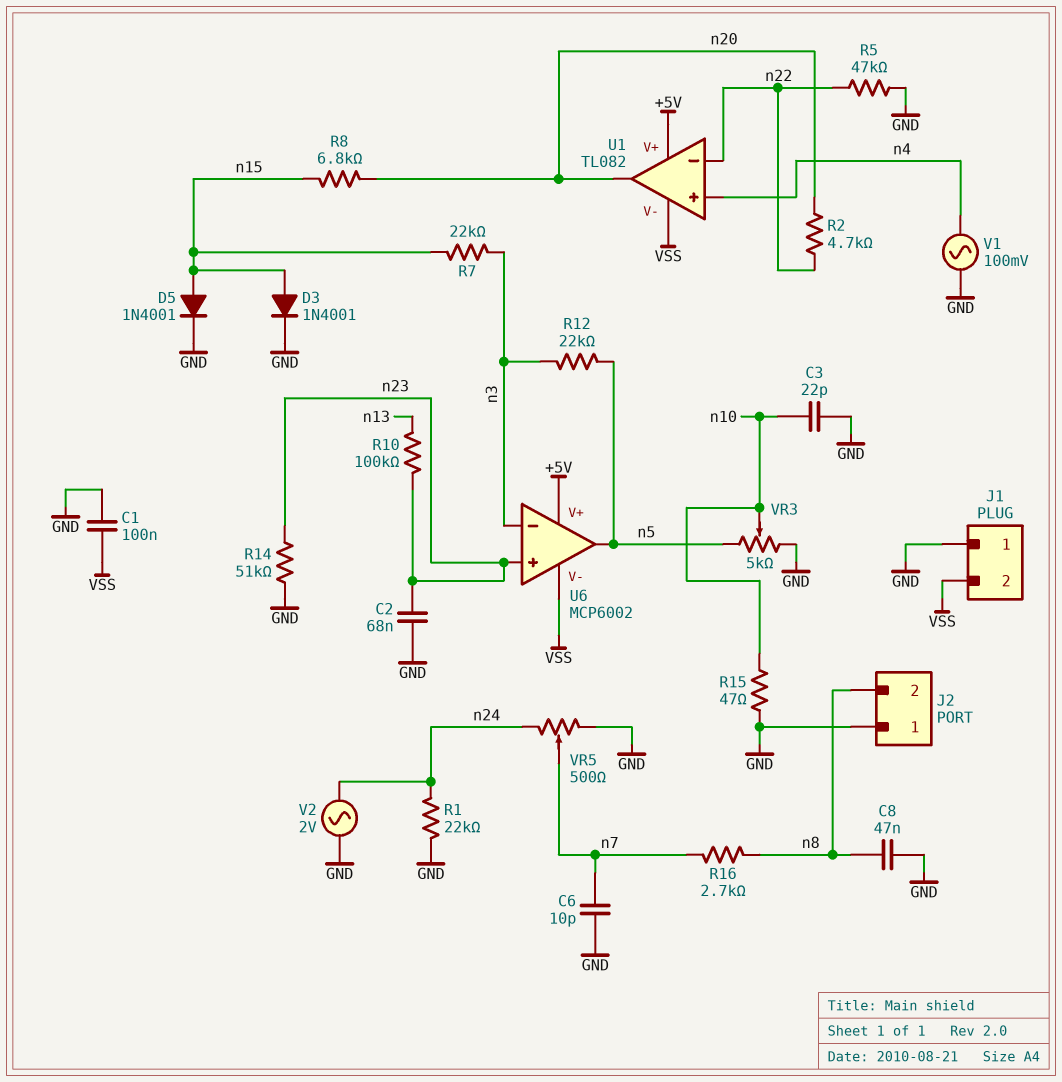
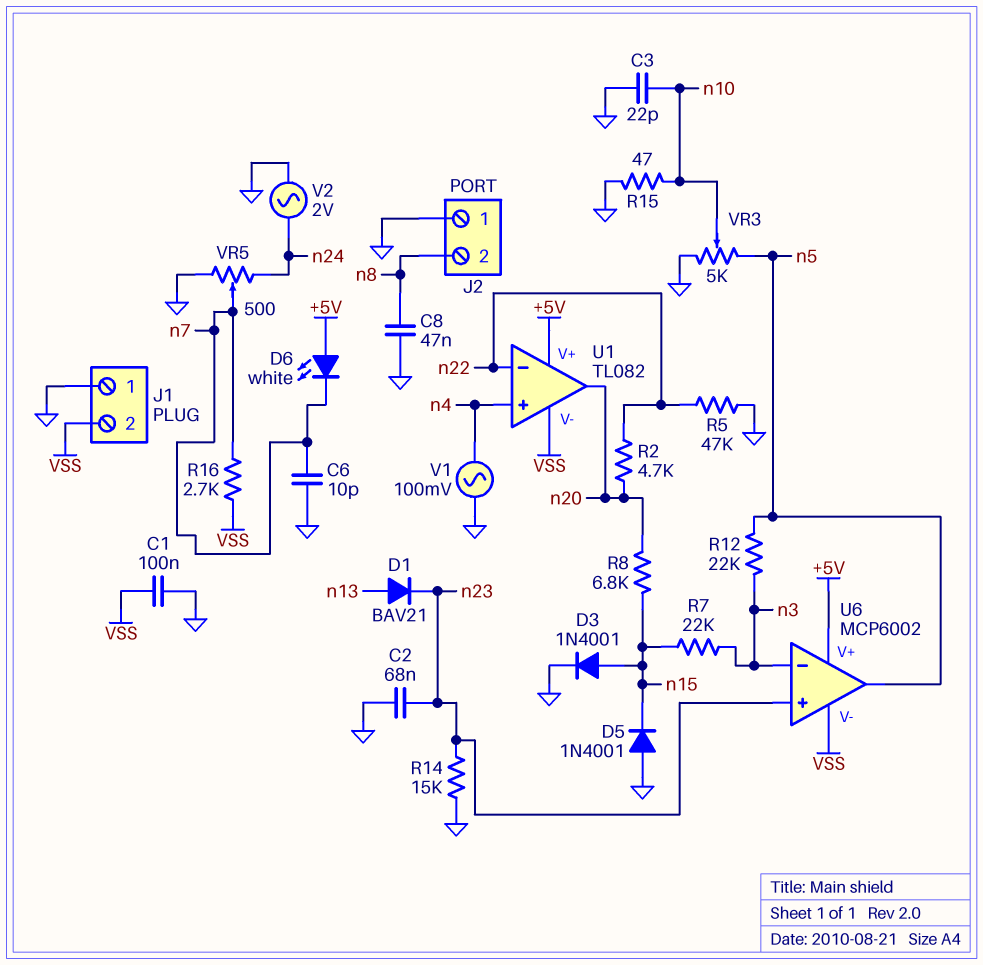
D1: none -> diode BAV21 (A n13, K n23)
D5: diode 1N4001 (A n15, K GND) -> diode 1N4001 (A GND, K n15)
D6: none -> LED white (A +5V, K n7)
R1: 22k (GND, n24) -> none
R10: 100k (n13, n23) -> none
R14: 51k (GND, n23) -> 15k (GND, n23)
R16: 2.7k (n7, n8) -> 2.7k (VSS, n7)

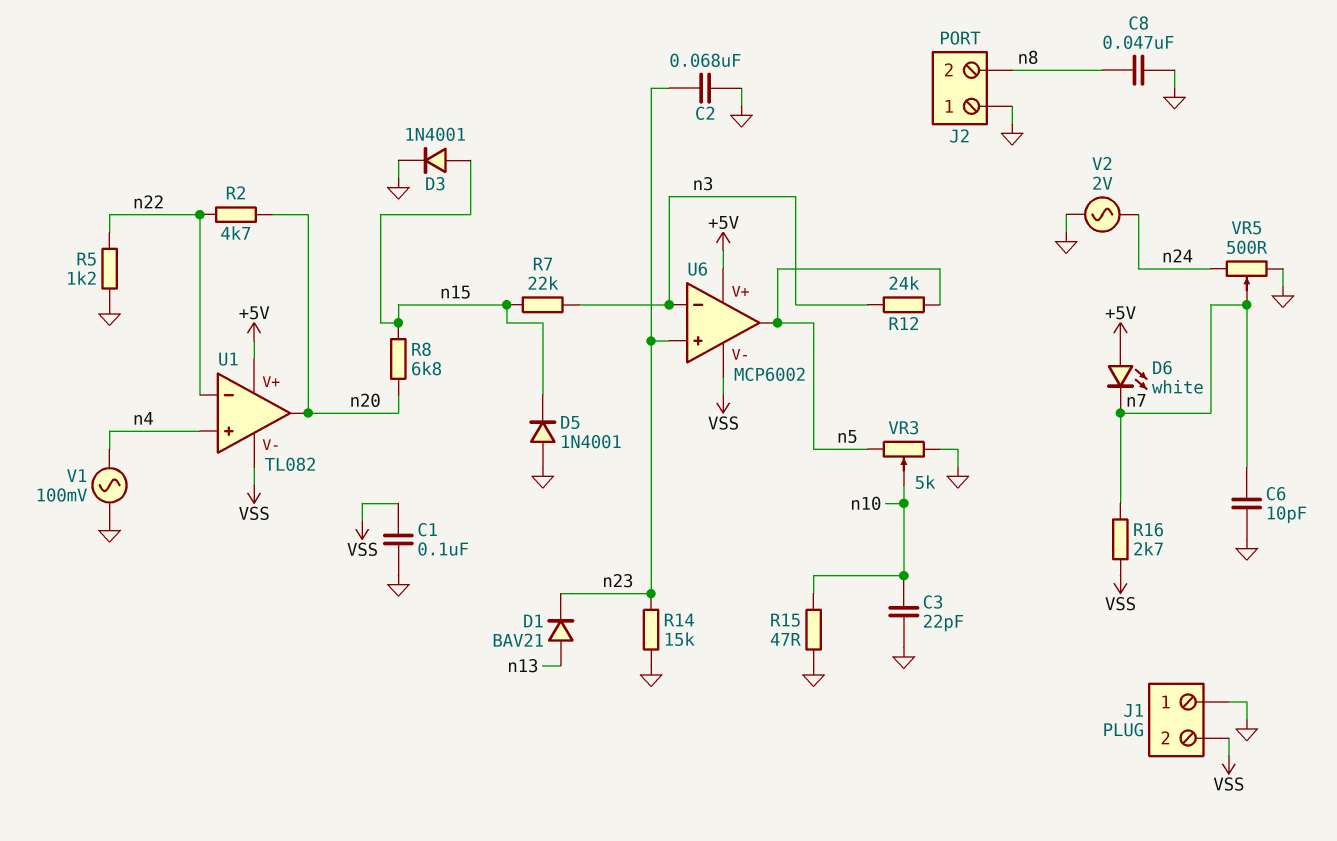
R5: 47k (GND, n22) -> 1.2k (GND, n22)
R12: 22k (n3, n5) -> 24k (n3, n5)

